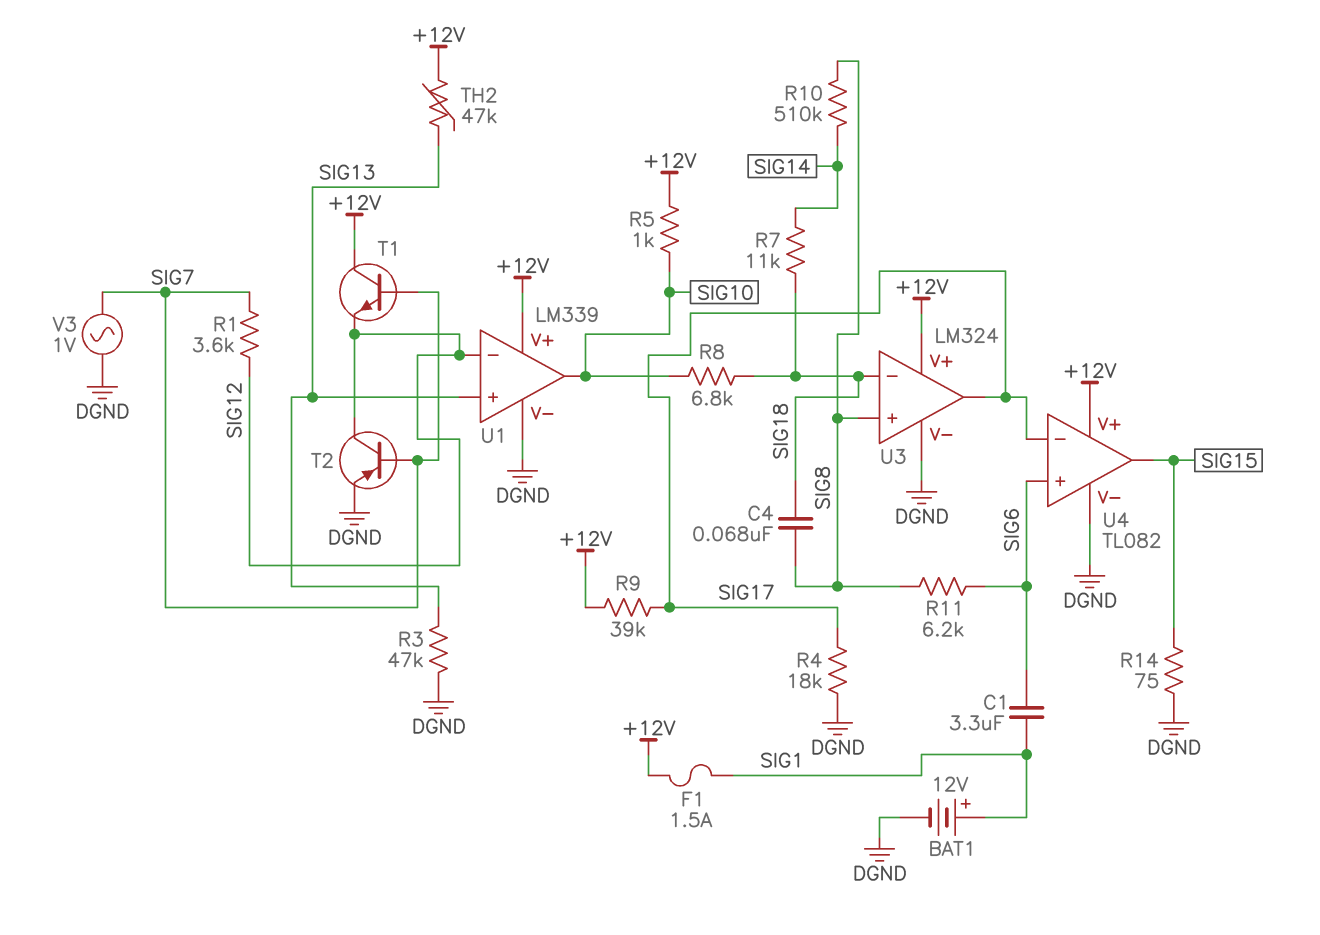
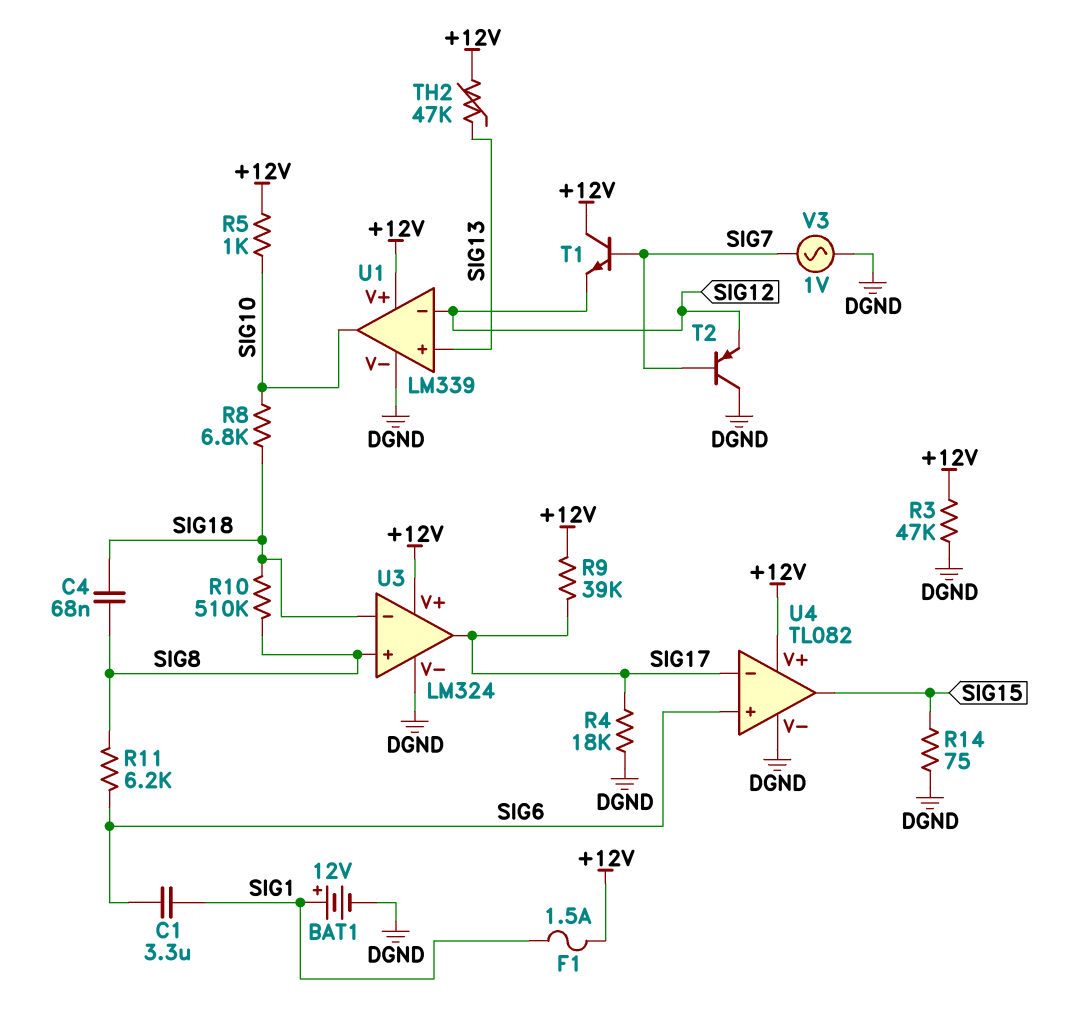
R1: 3.6k (SIG7, SIG12) -> none
R3: 47k (DGND, SIG13) -> 47k (+12V, DGND)
R7: 11k (SIG14, SIG18) -> none
R10: 510k (SIG8, SIG14) -> 510k (SIG8, SIG18)
T2: PNP (B SIG7, C SIG12, E DGND) -> PNP (B SIG7, C DGND, E SIG12)

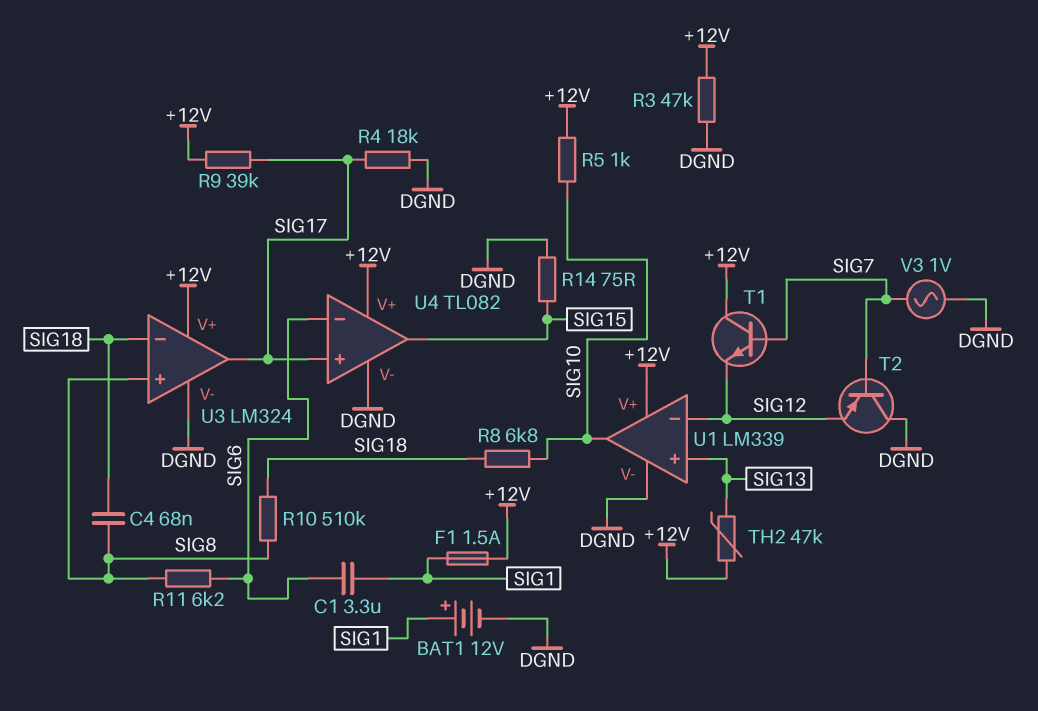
U4 pin in+: SIG6 -> SIG17
U4 pin in-: SIG17 -> SIG6

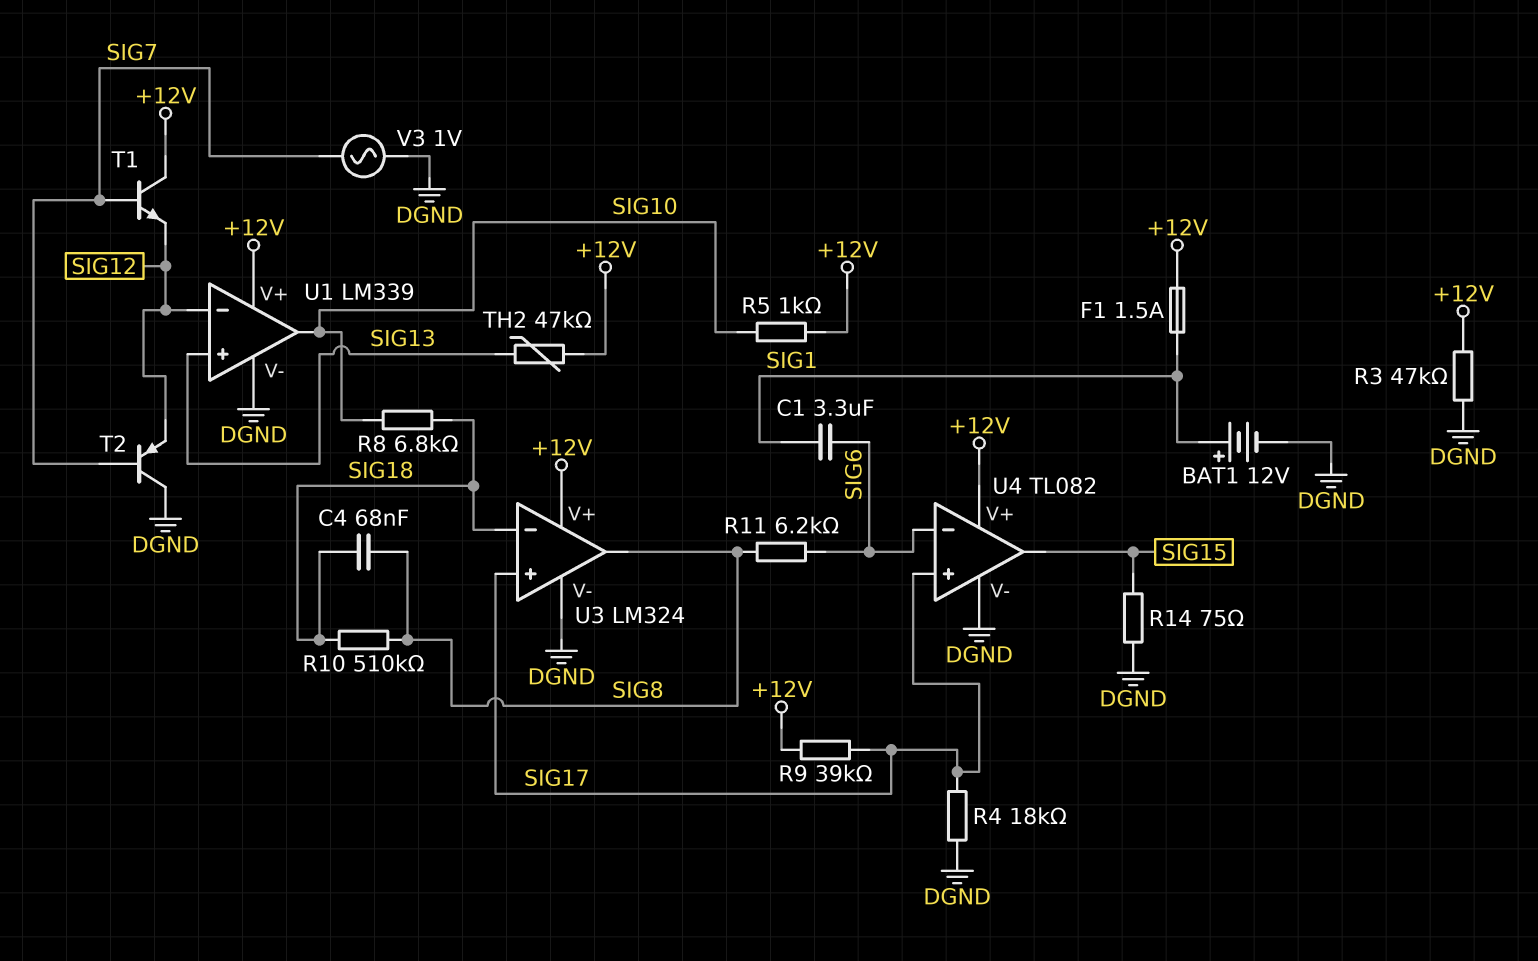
U3 pin in+: SIG8 -> SIG17
U3 pin out: SIG17 -> SIG8

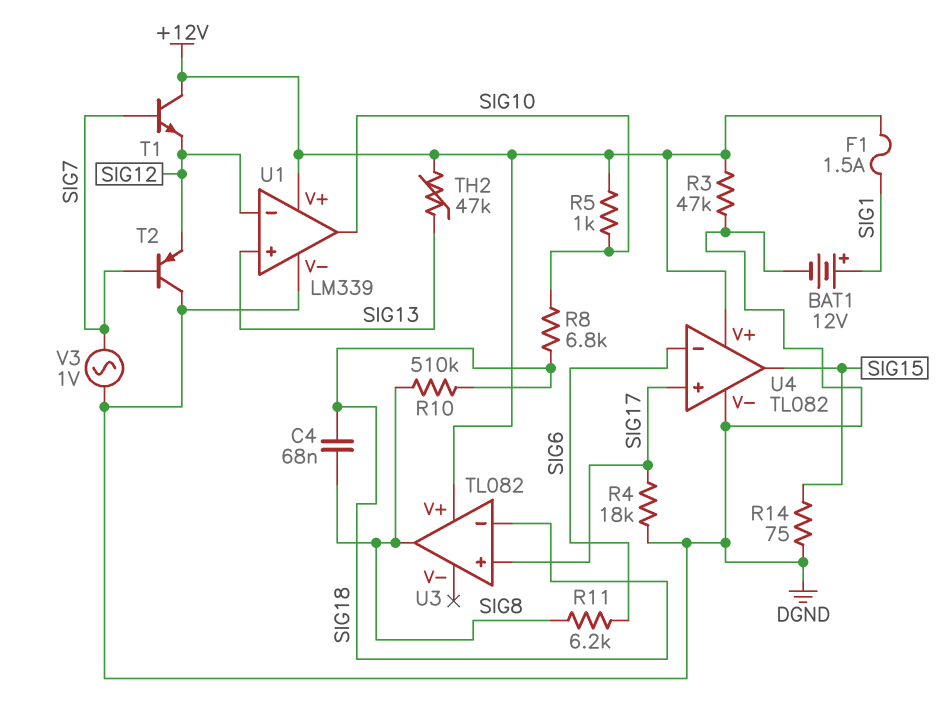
C1: 3.3uF (SIG1, SIG6) -> none
R9: 39k (+12V, SIG17) -> none
U3: LM324 -> TL082
U3 pin V-: DGND -> none

